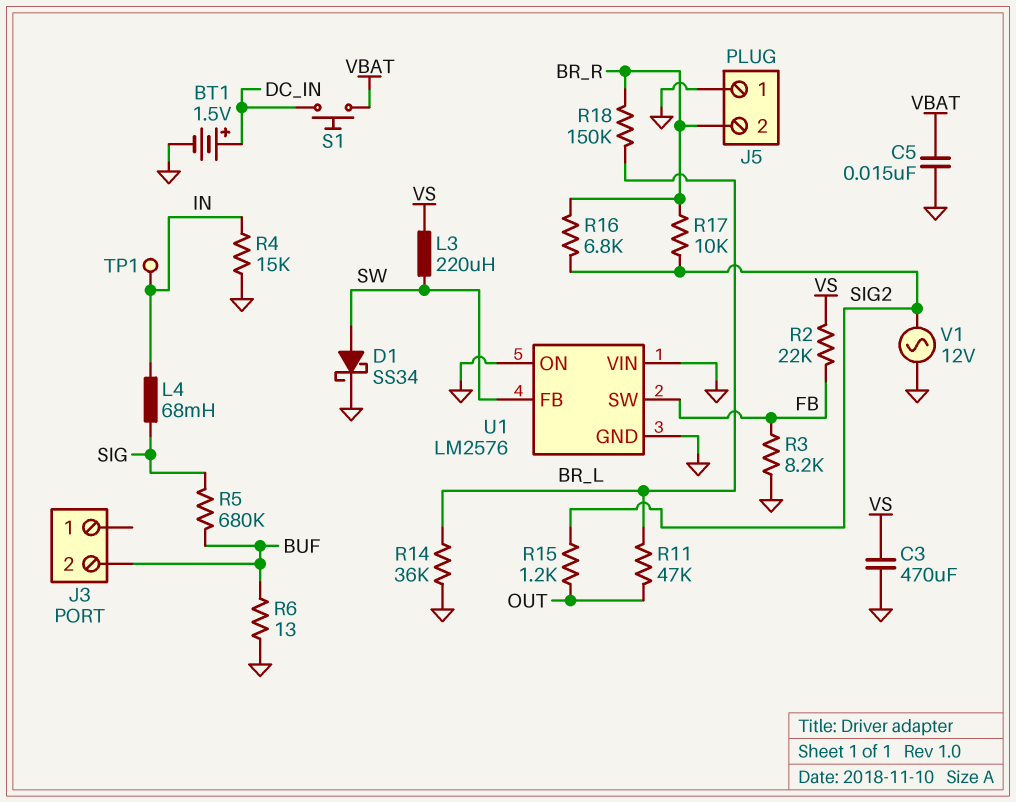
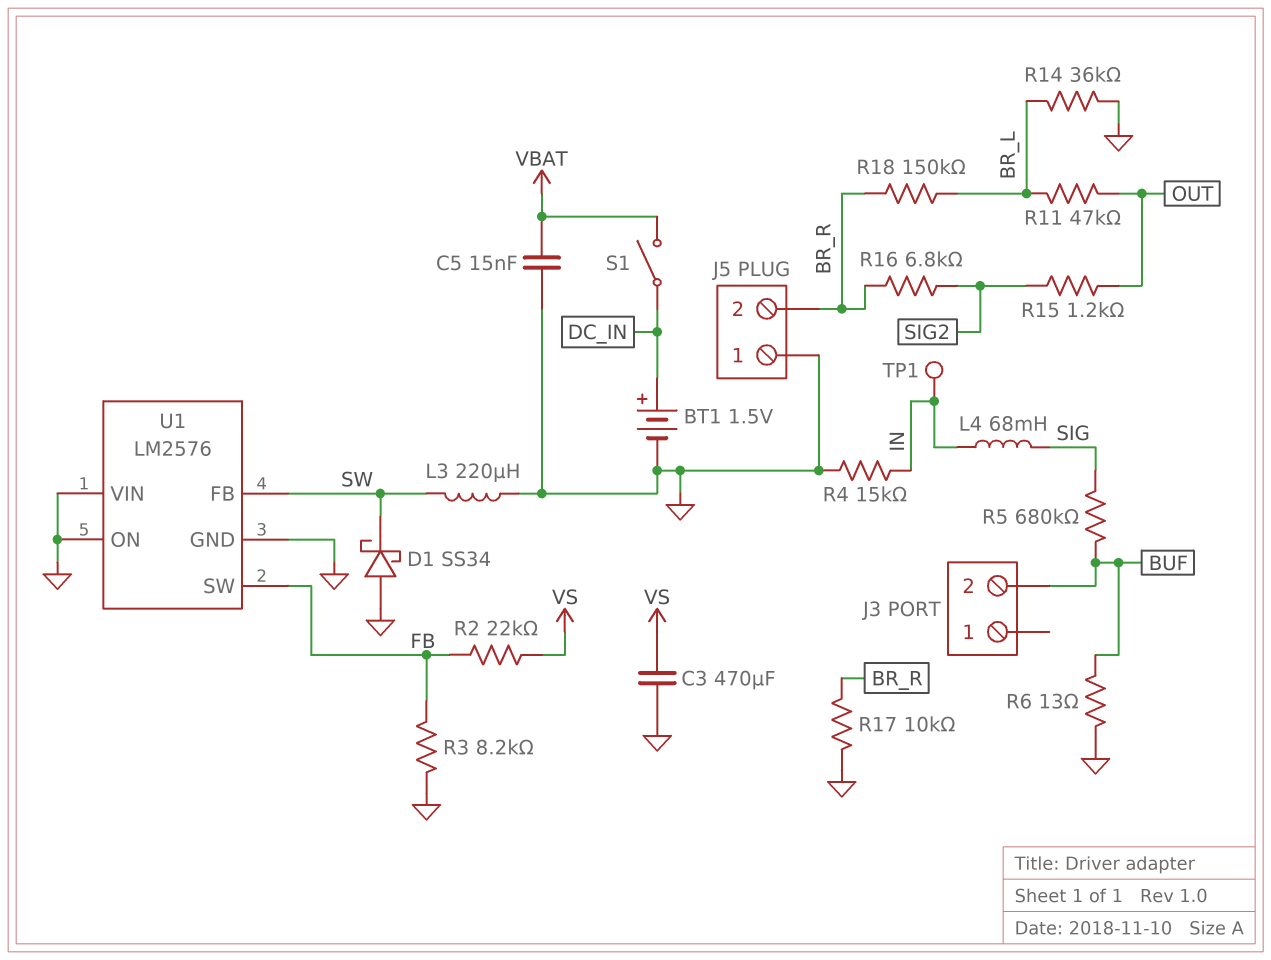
D1: schottky SS34 (A SW, K GND) -> schottky SS34 (A GND, K SW)
L3: 220uH (SW, VS) -> 220uH (GND, SW)
R17: 10k (BR_R, SIG2) -> 10k (BR_R, GND)
S1: button (DC_IN, VBAT) -> switch (DC_IN, VBAT)
V1: AC 12V (GND, SIG2) -> none

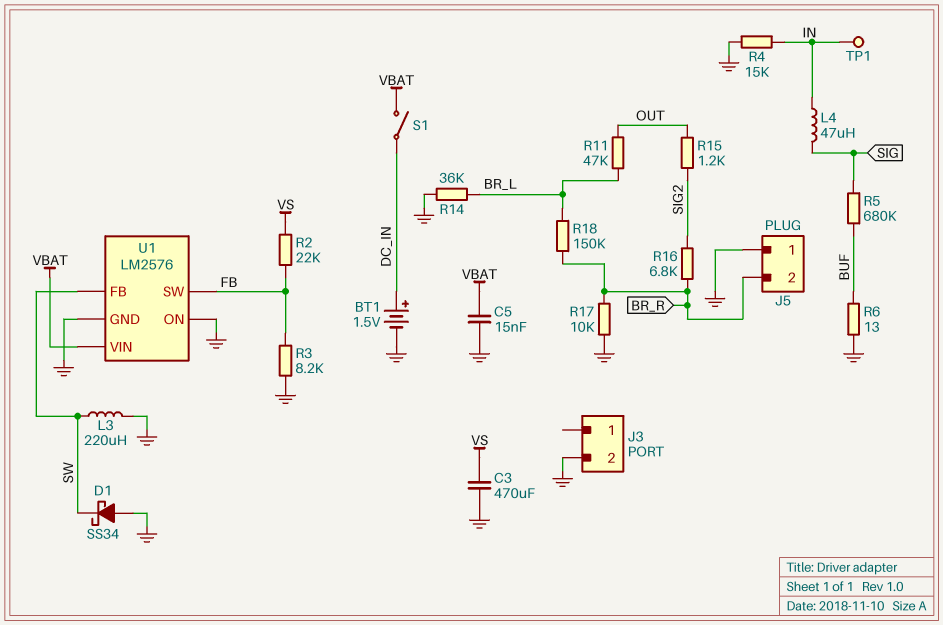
J3 pin 2: BUF -> GND
L4: 68mH (IN, SIG) -> 47uH (IN, SIG)
U1 pin VIN: GND -> VBAT

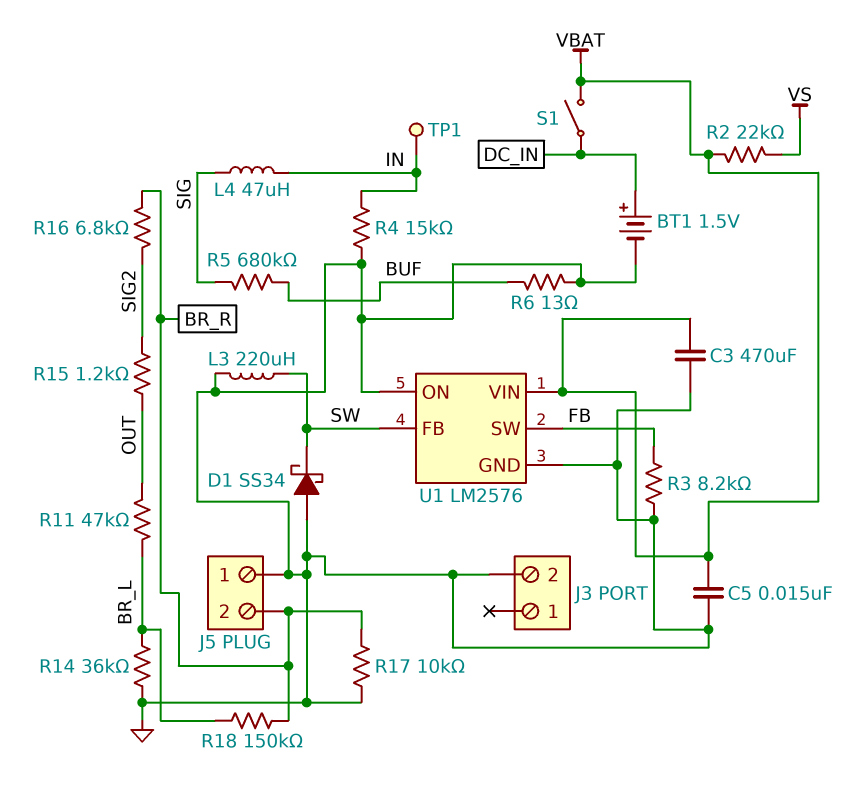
C3: 470uF (GND, VS) -> 470uF (GND, VBAT)
R2: 22k (FB, VS) -> 22k (VBAT, VS)

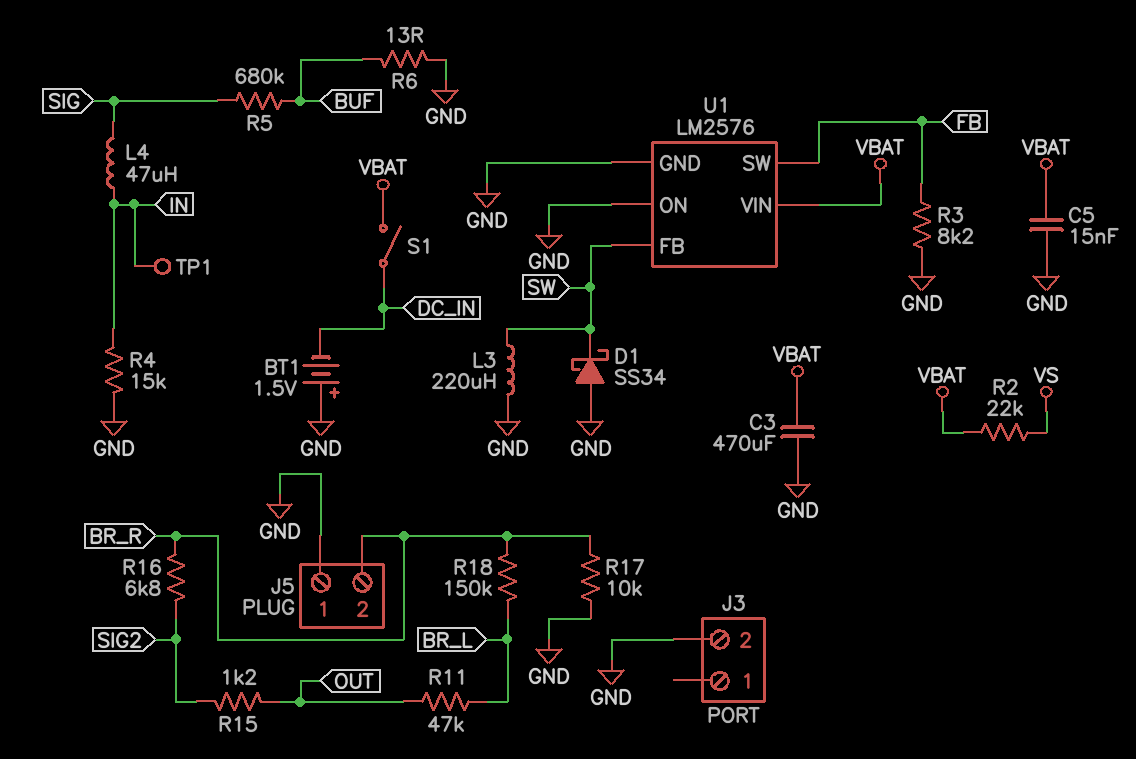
BT1: 1.5V (plus DC_IN, minus GND) -> 1.5V (plus GND, minus DC_IN)
R14: 36k (BR_L, GND) -> none

